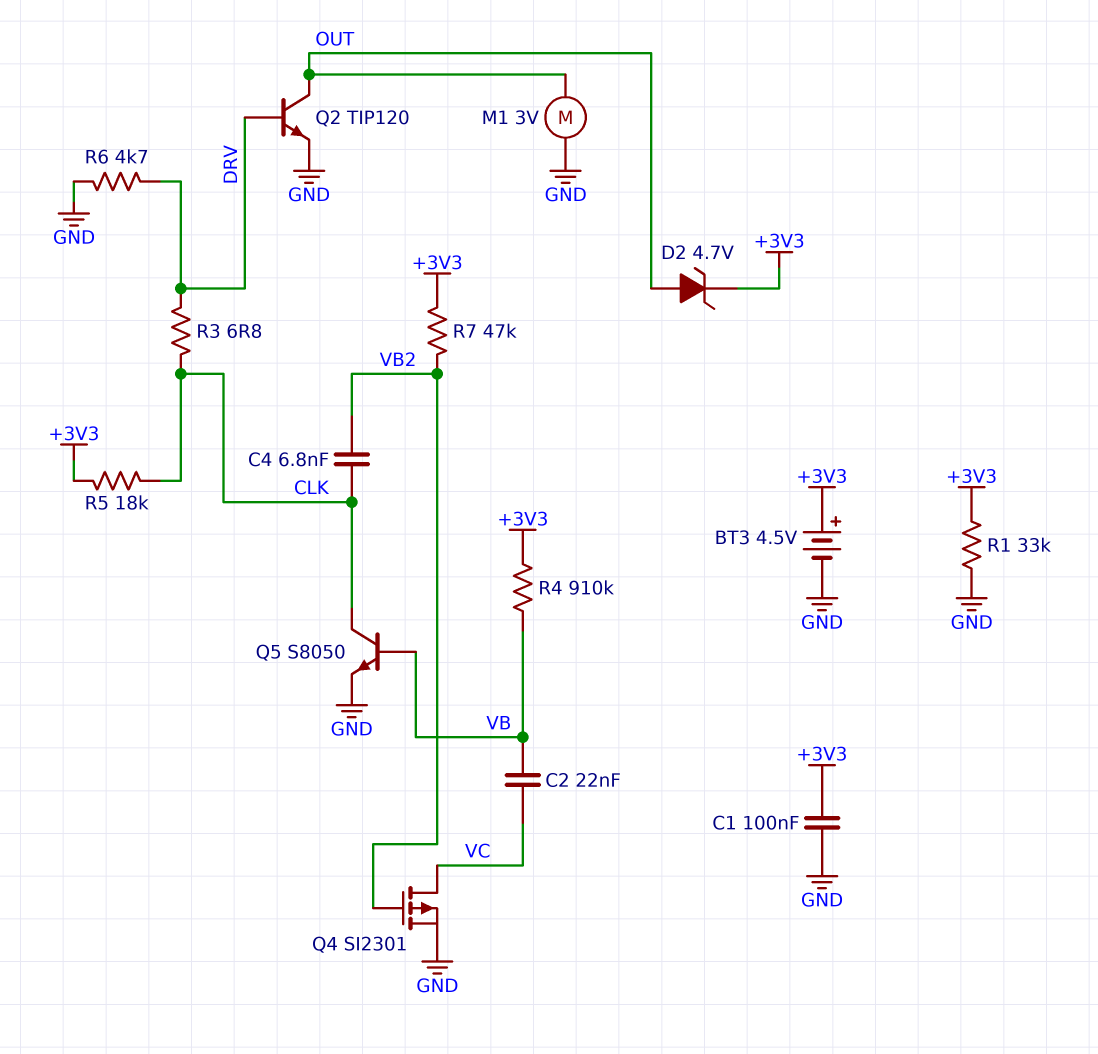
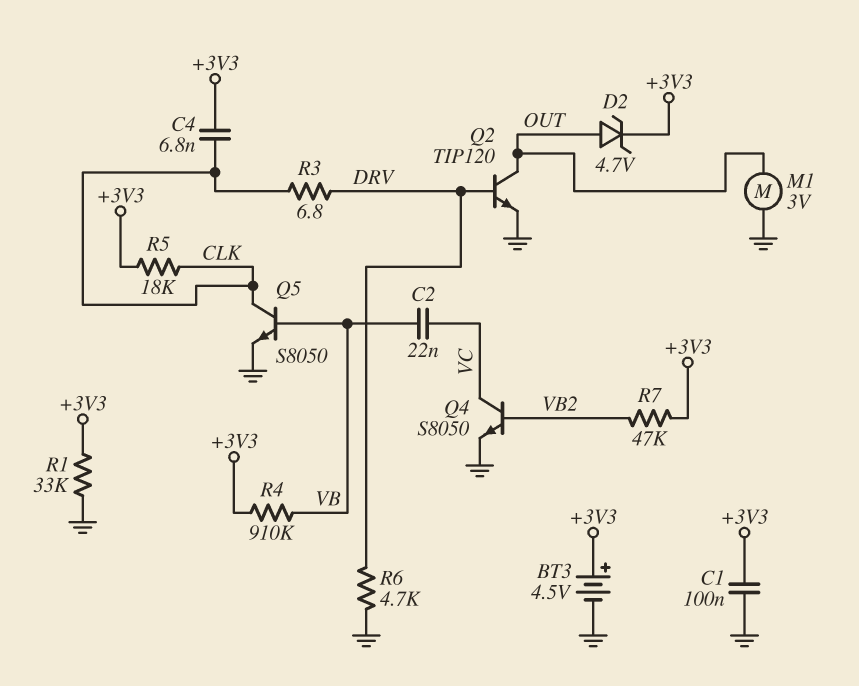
C4: 6.8nF (CLK, VB2) -> 6.8nF (+3V3, CLK)
Q4: PMOS SI2301 (G VB2, D VC, S GND) -> NPN S8050 (B VB2, C VC, E GND)

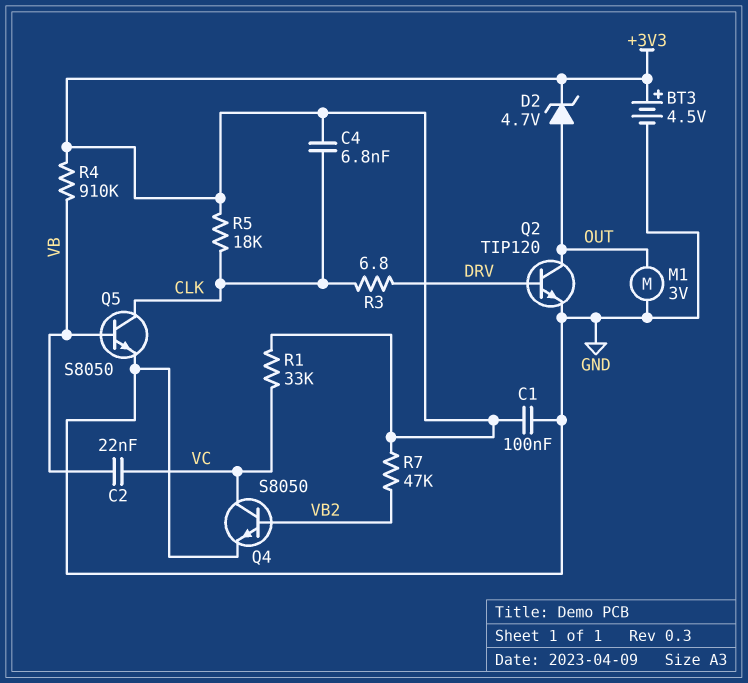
R1: 33k (+3V3, GND) -> 33k (+3V3, VC)
R6: 4.7k (DRV, GND) -> none

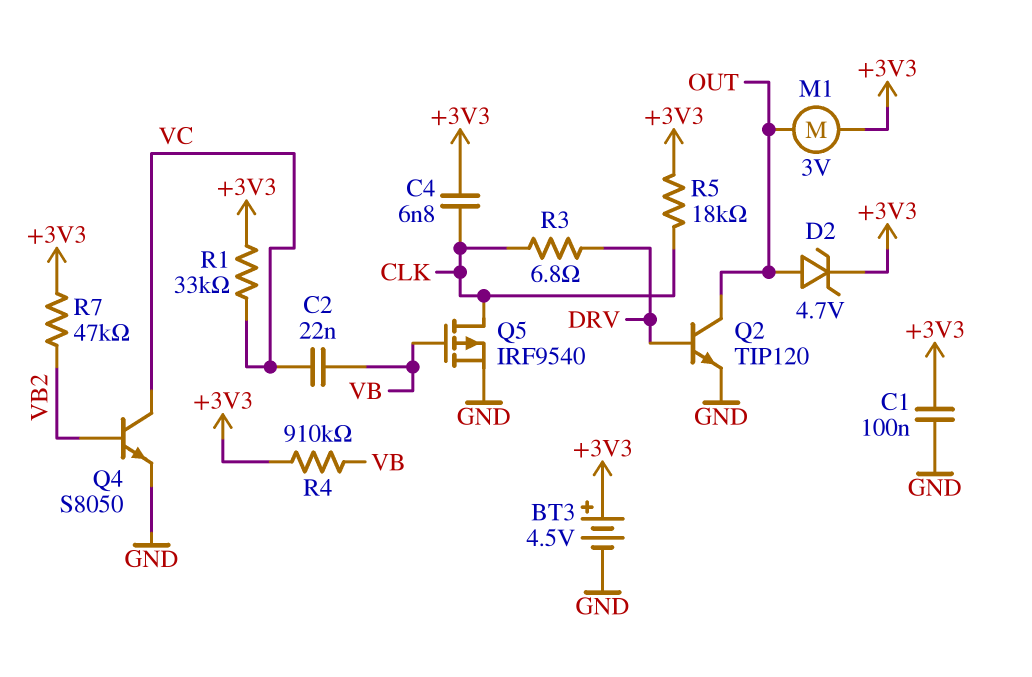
M1: motor 3V (GND, OUT) -> motor 3V (+3V3, OUT)
Q5: NPN S8050 (B VB, C CLK, E GND) -> PMOS IRF9540 (G VB, D CLK, S GND)

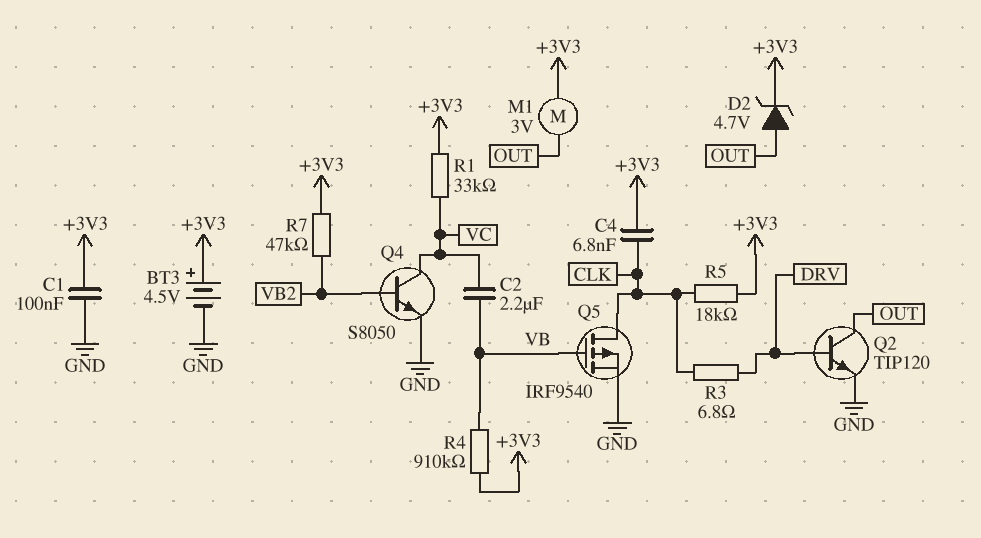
C2: 22nF (VB, VC) -> 2.2uF (VB, VC)

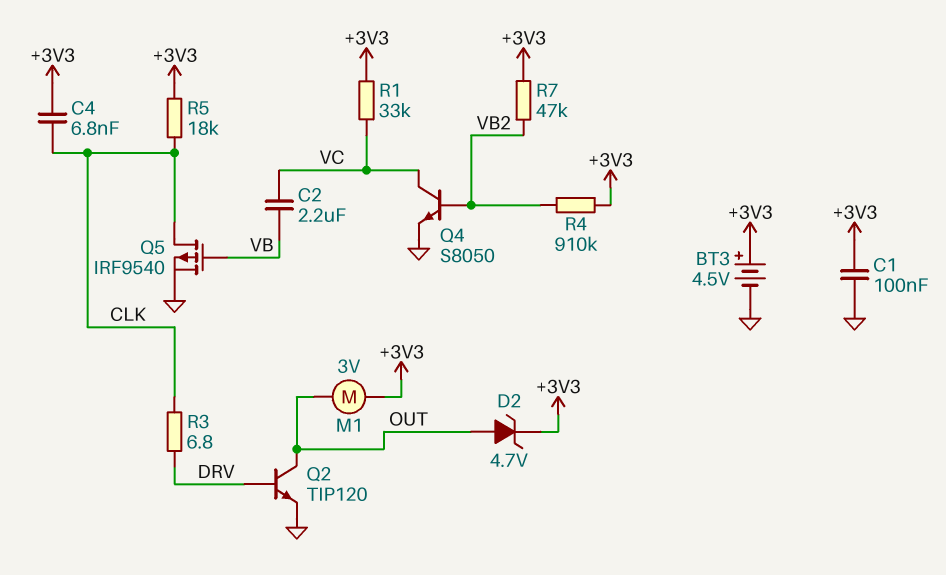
R4: 910k (+3V3, VB) -> 910k (+3V3, VB2)

